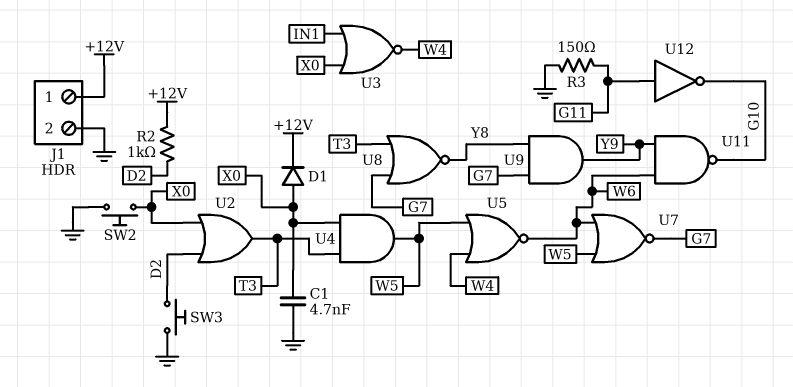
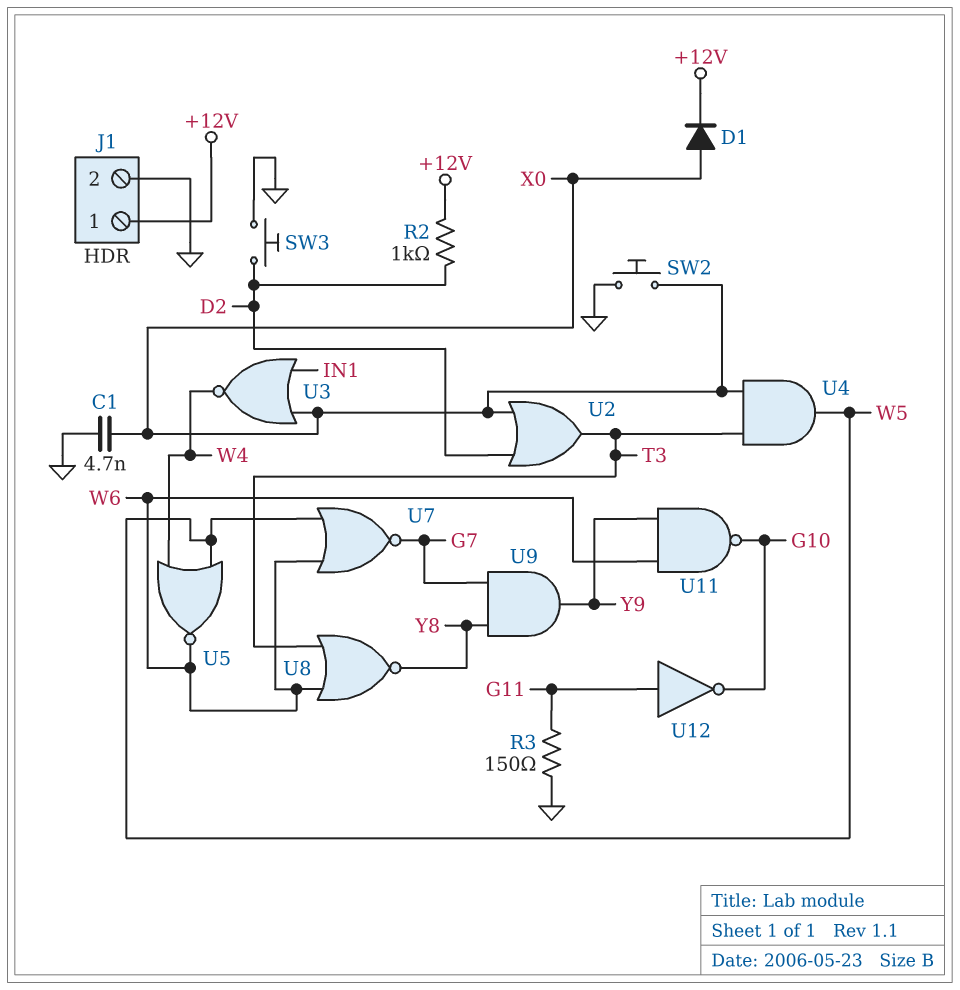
U8: NOR (in G7, in T3, out Y8) -> NOR (in T3, in W6, out Y8)

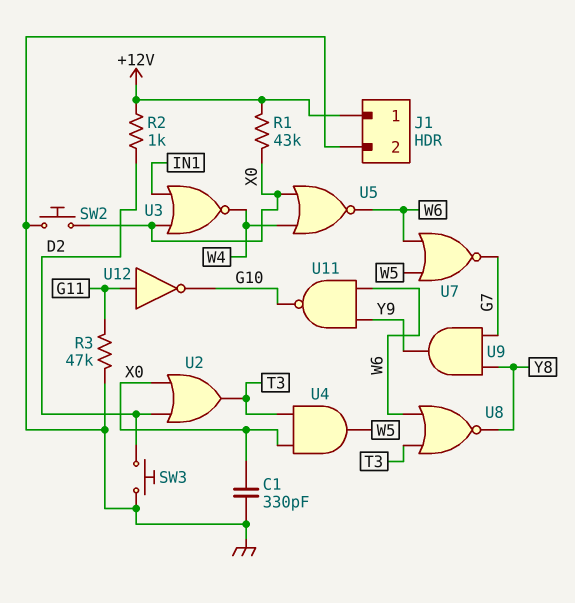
C1: 4.7nF (GND, X0) -> 330pF (GND, X0)
D1: diode (A X0, K +12V) -> none
R1: none -> 43k (+12V, X0)
R3: 150 (G11, GND) -> 47k (G11, GND)
U5: NOR (in W4, in W5, out W6) -> NOR (in W4, in X0, out W6)

